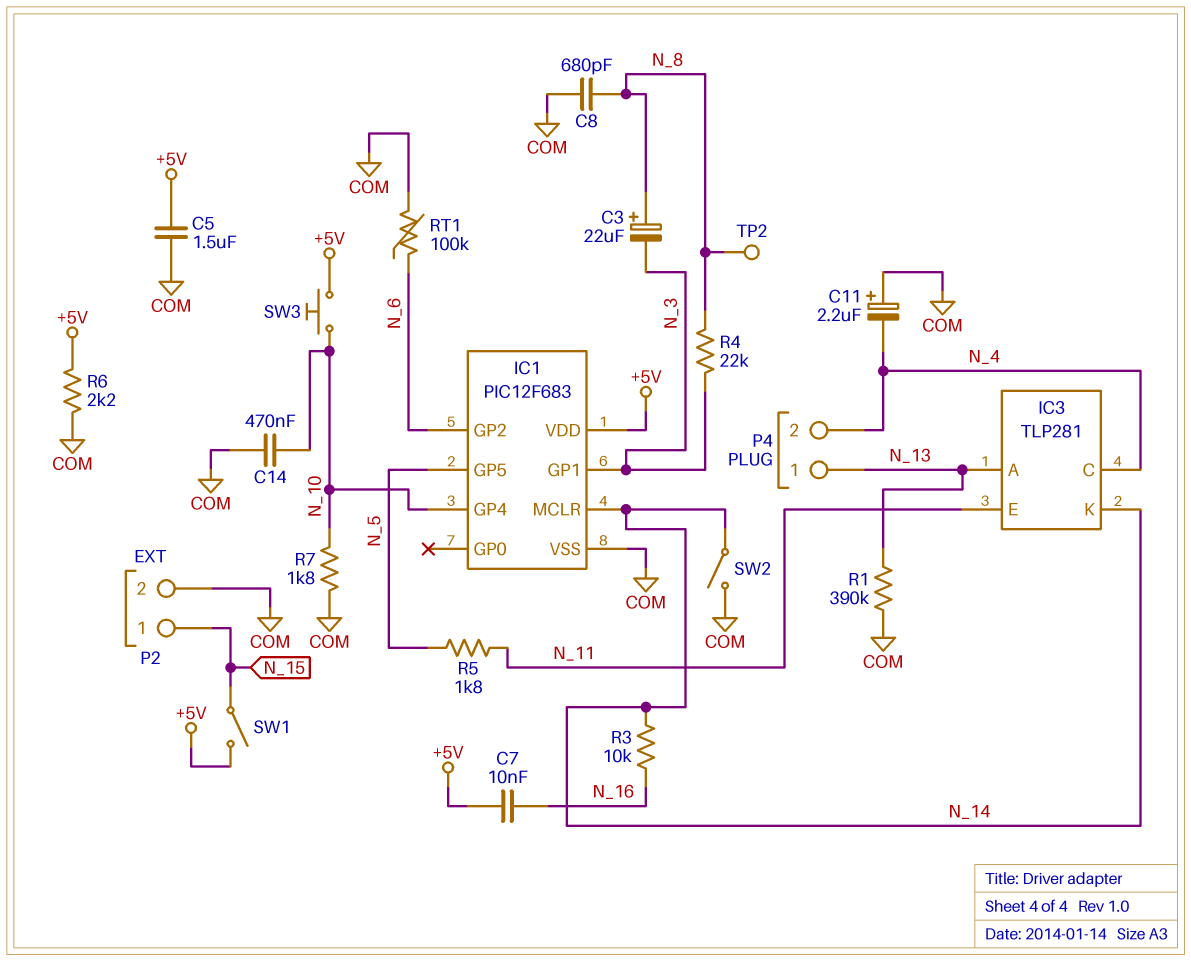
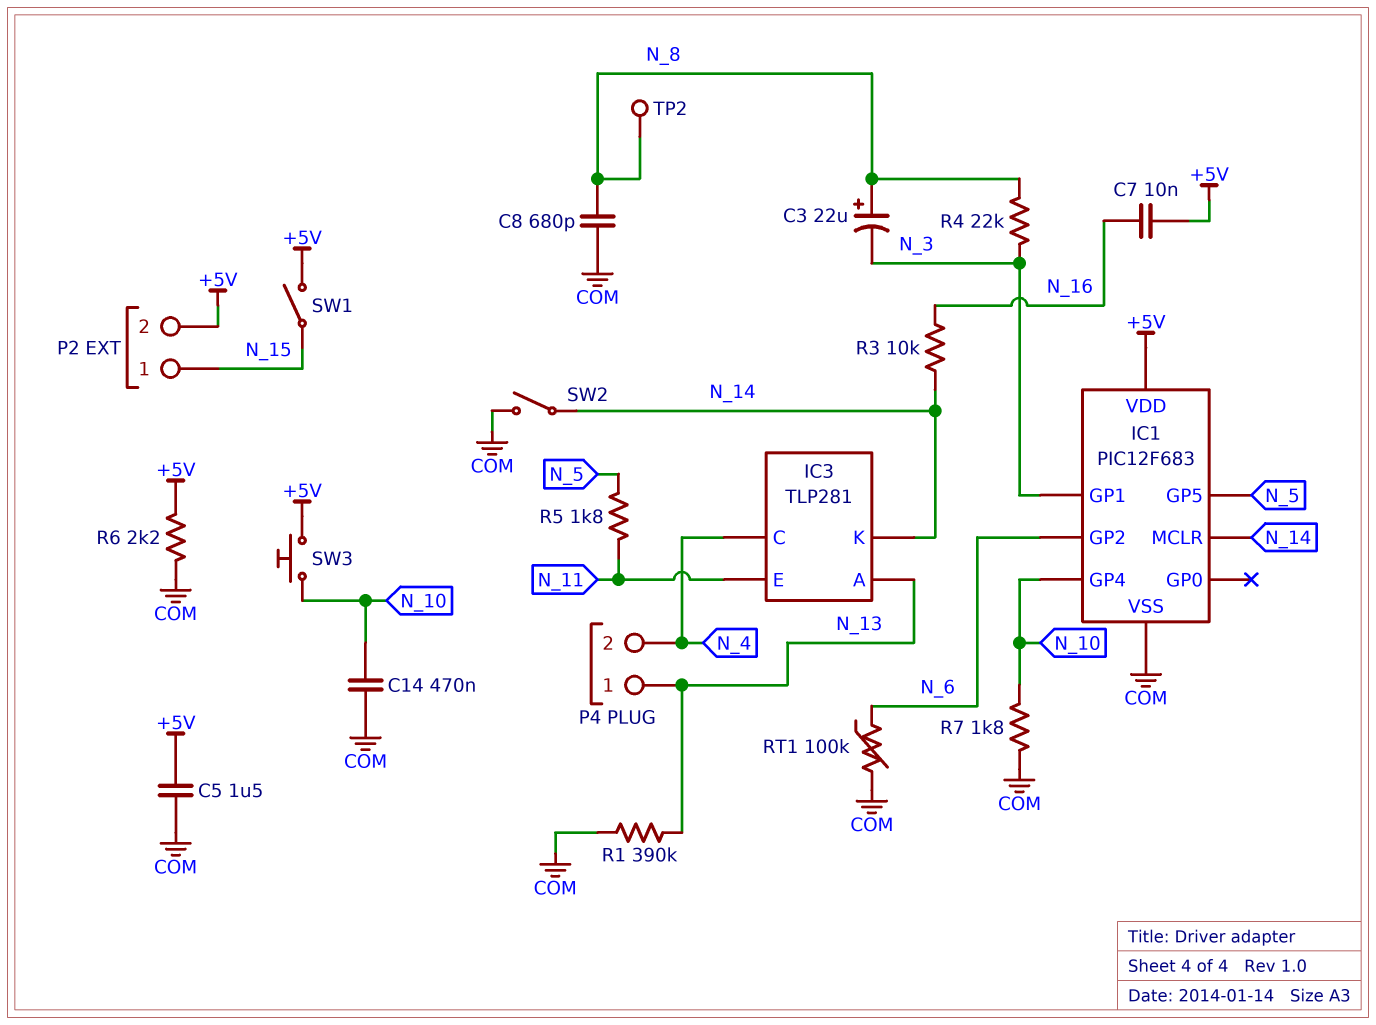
C11: 2.2uF (plus COM, minus N_4) -> none
P2 pin 2: COM -> +5V

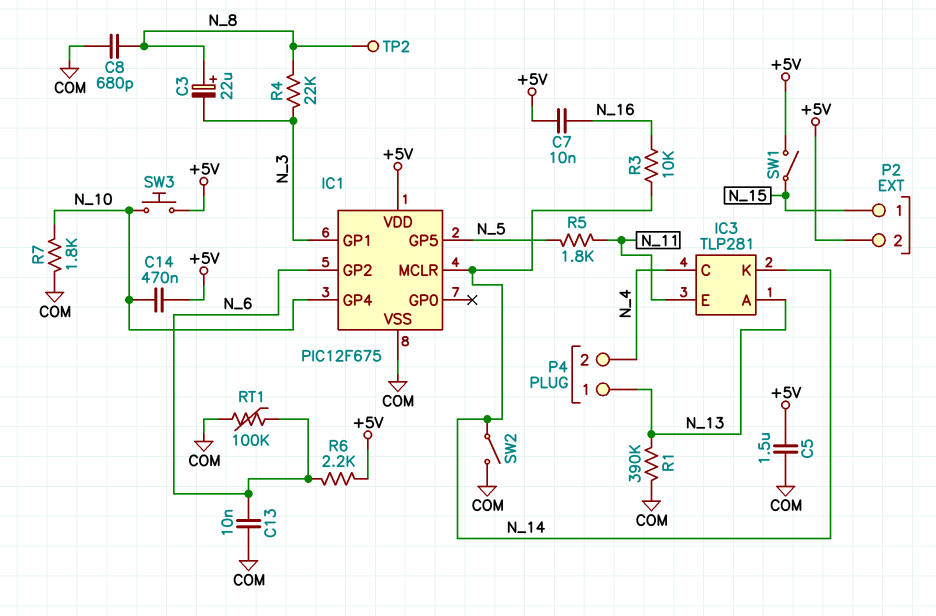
C13: none -> 10nF (COM, N_6)
C14: 470nF (COM, N_10) -> 470nF (+5V, N_10)
IC1: PIC12F683 -> PIC12F675
R6: 2.2k (+5V, COM) -> 2.2k (+5V, N_6)

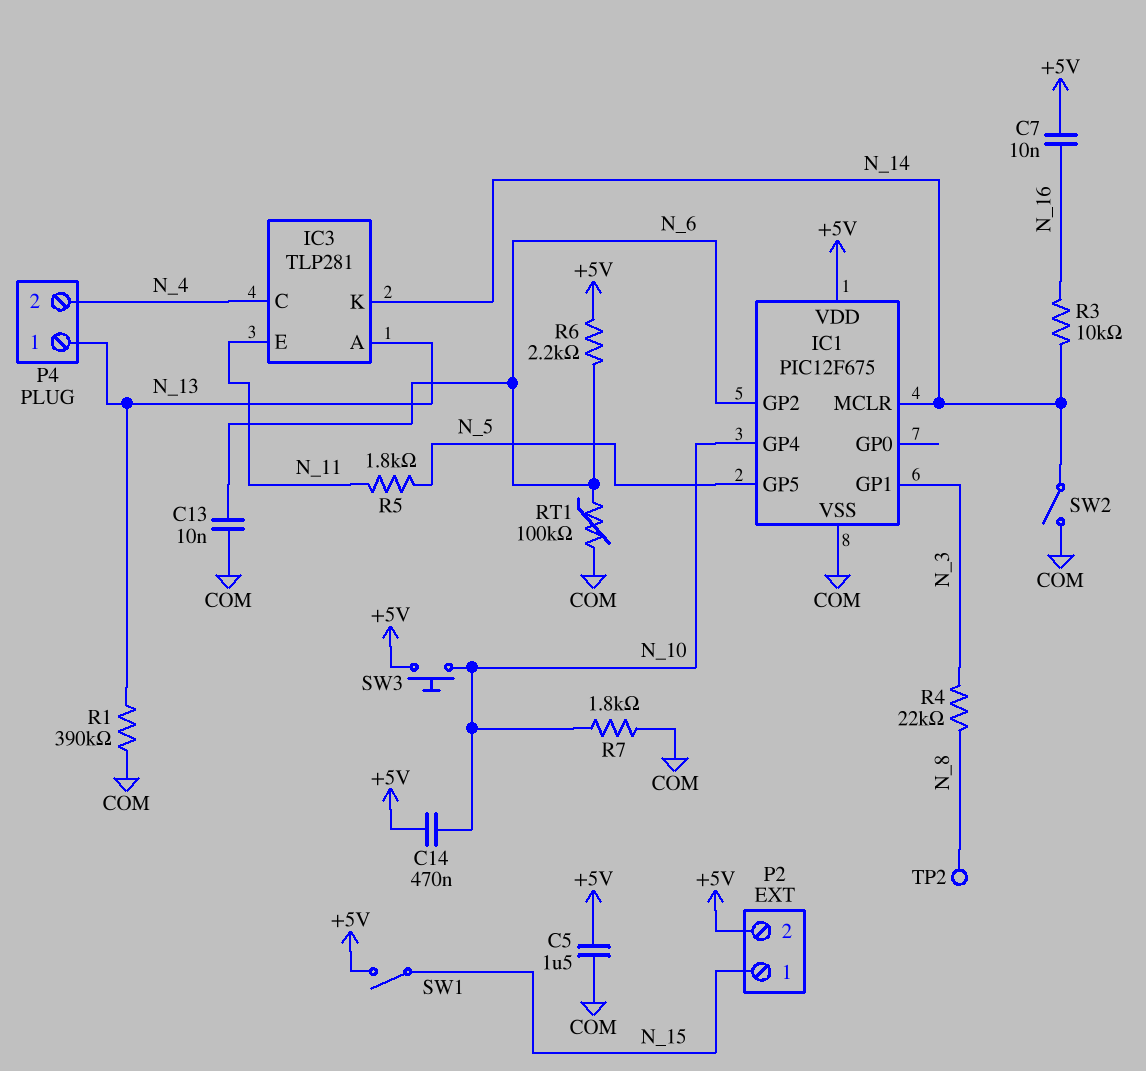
C3: 22uF (plus N_8, minus N_3) -> none
C8: 680pF (COM, N_8) -> none

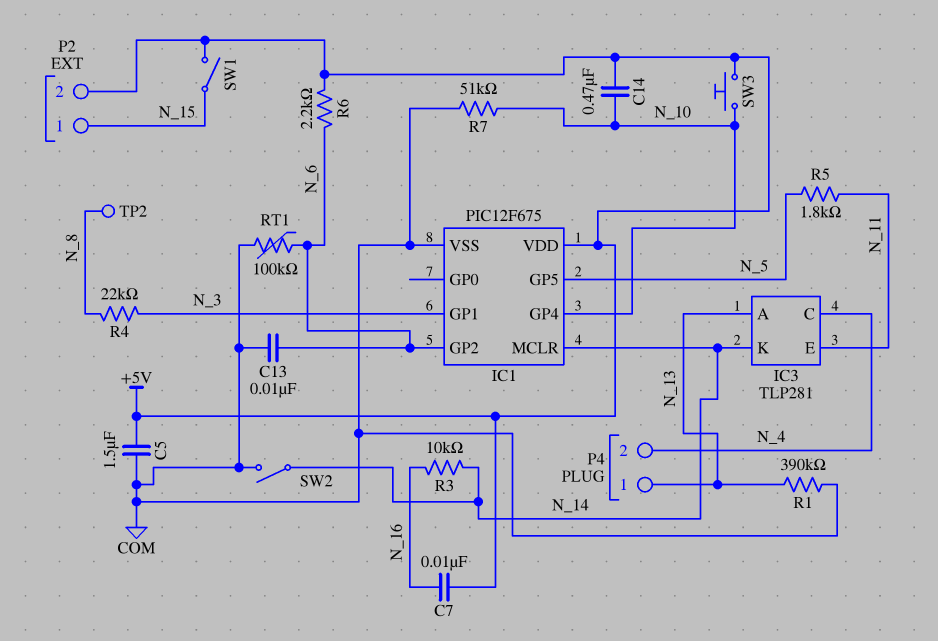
R7: 1.8k (COM, N_10) -> 51k (COM, N_10)

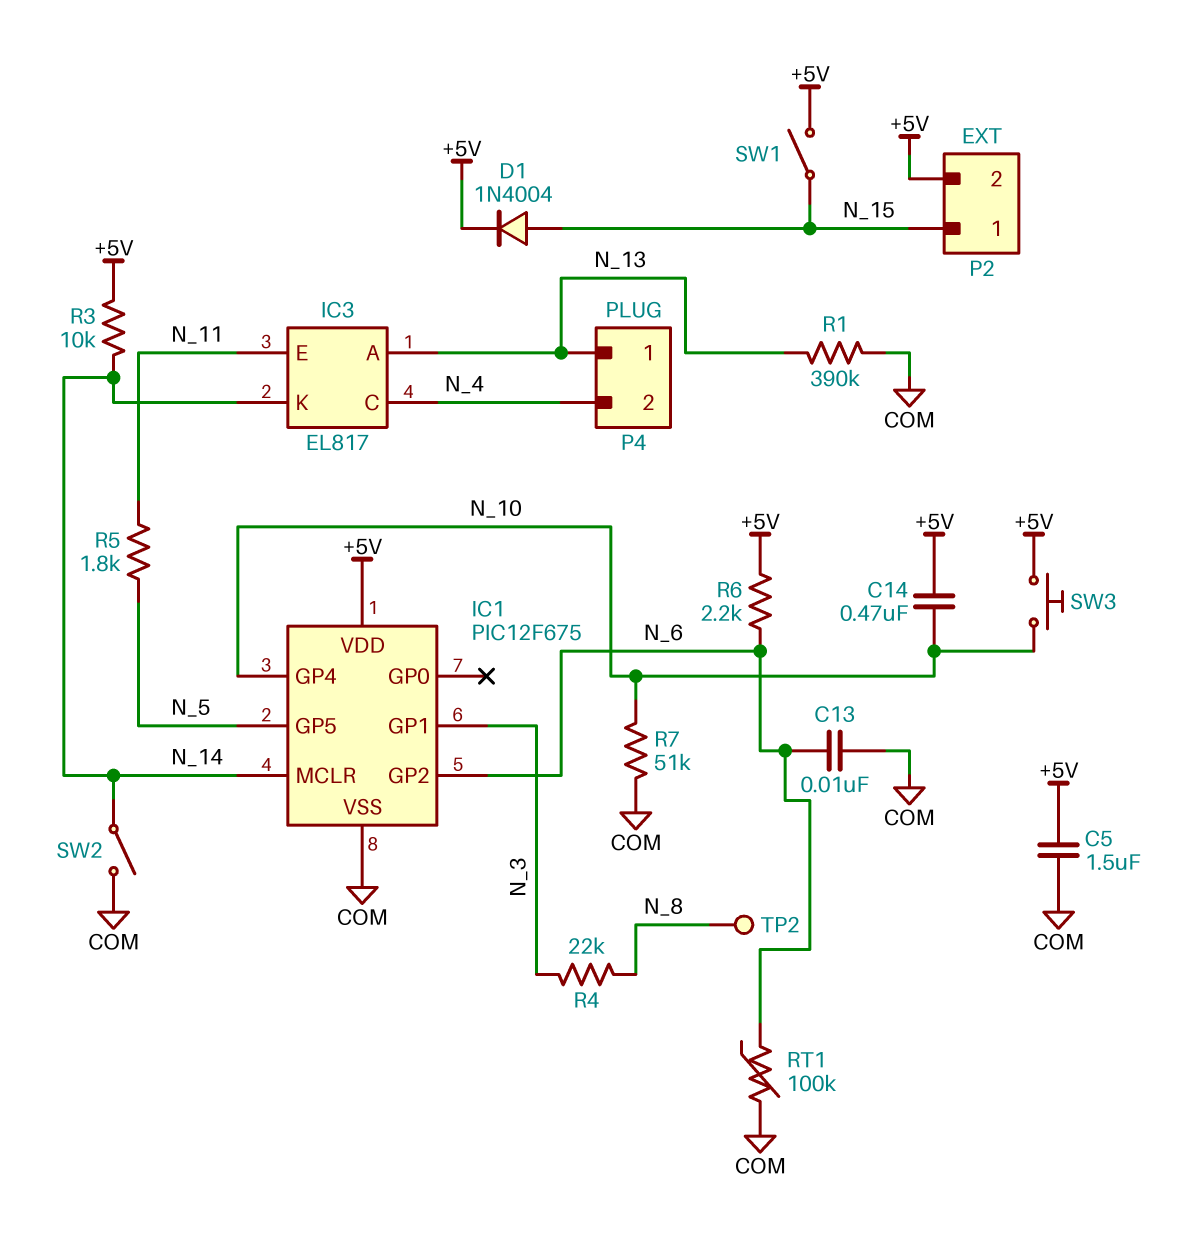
C7: 10nF (+5V, N_16) -> none
D1: none -> diode 1N4004 (A N_15, K +5V)
IC3: TLP281 -> EL817
R3: 10k (N_14, N_16) -> 10k (+5V, N_14)

